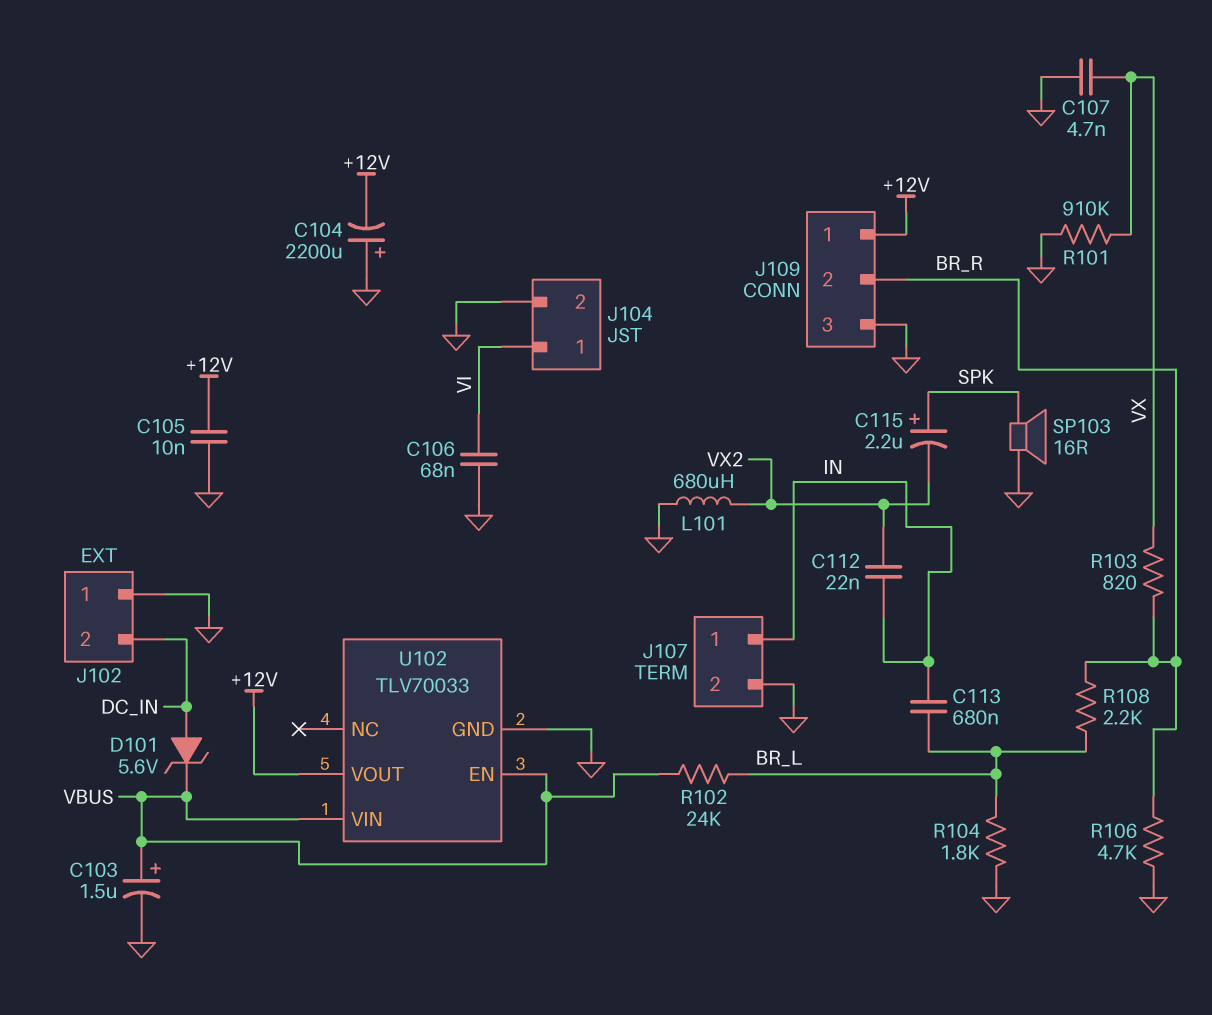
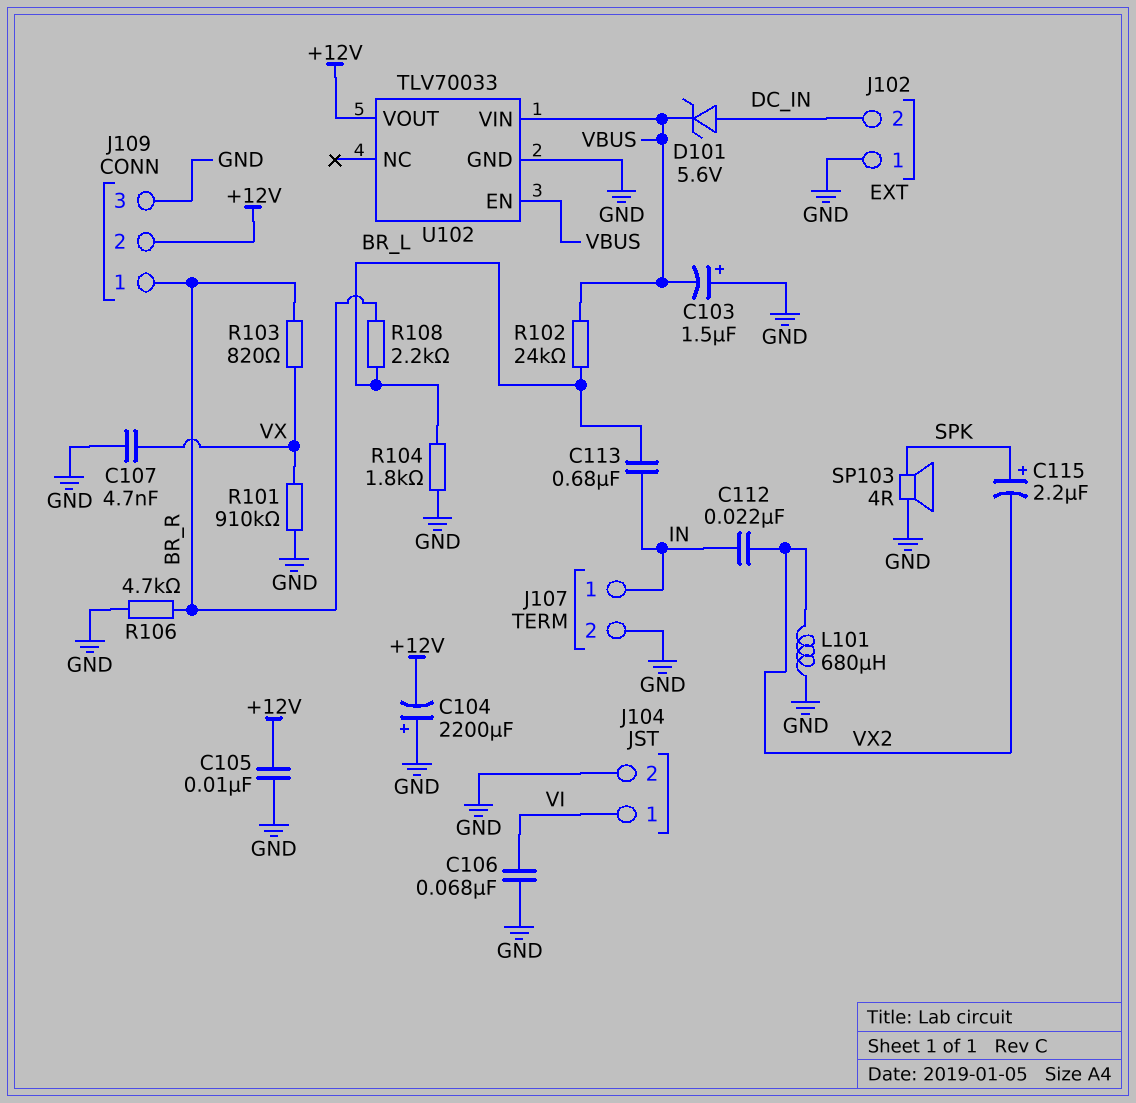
C103: 1.5uF (plus VBUS, minus GND) -> 1.5uF (plus GND, minus VBUS)
J109 pin 1: +12V -> BR_R
J109 pin 2: BR_R -> +12V
SP103: speaker 16R (GND, SPK) -> speaker 4R (GND, SPK)

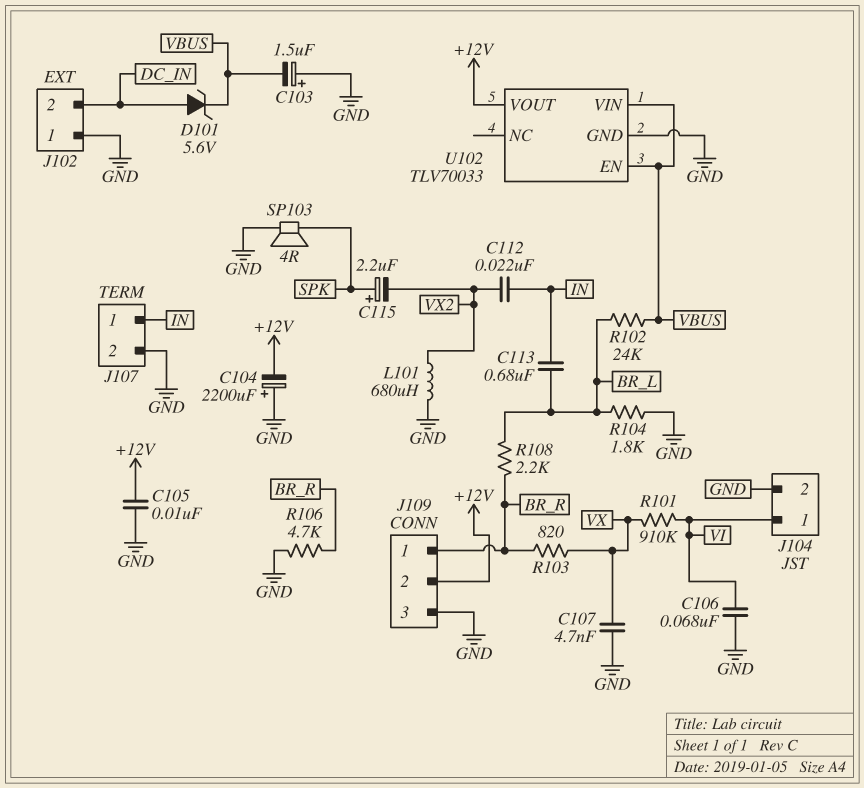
R101: 910k (GND, VX) -> 910k (VI, VX)

